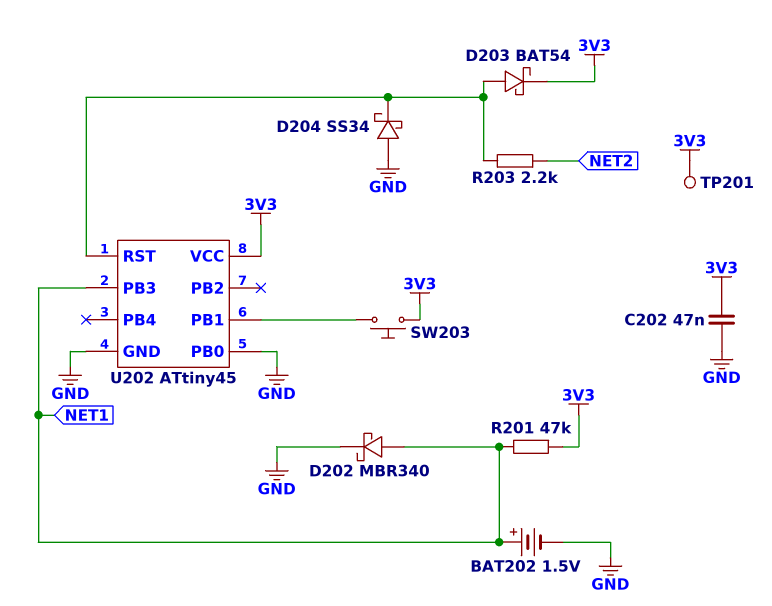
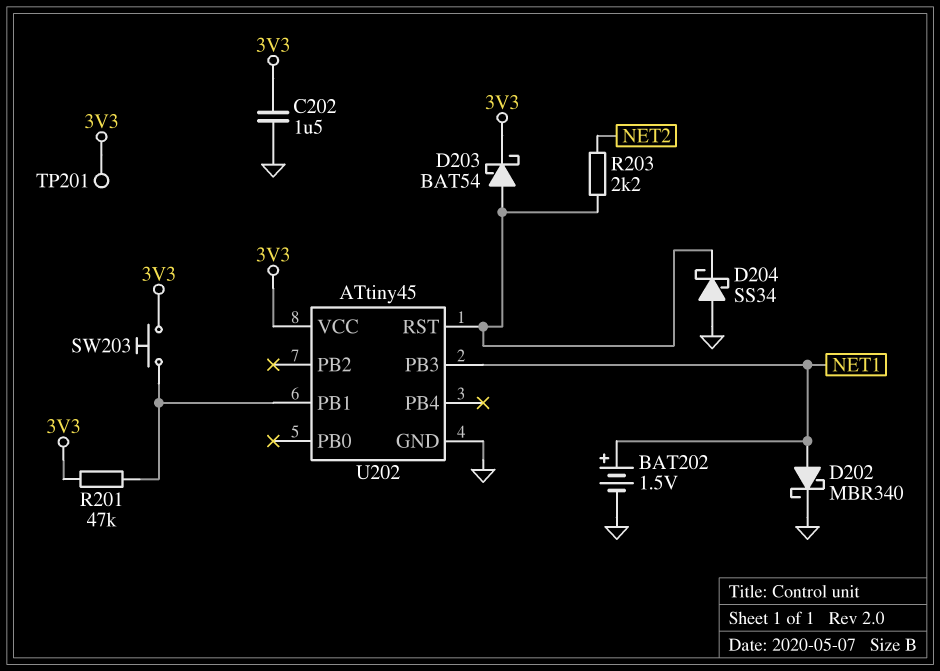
C202: 47nF (3V3, GND) -> 1.5uF (3V3, GND)
R201: 47k (3V3, NET1) -> 47k (3V3, U202/PB1)
U202 pin PB0: GND -> none

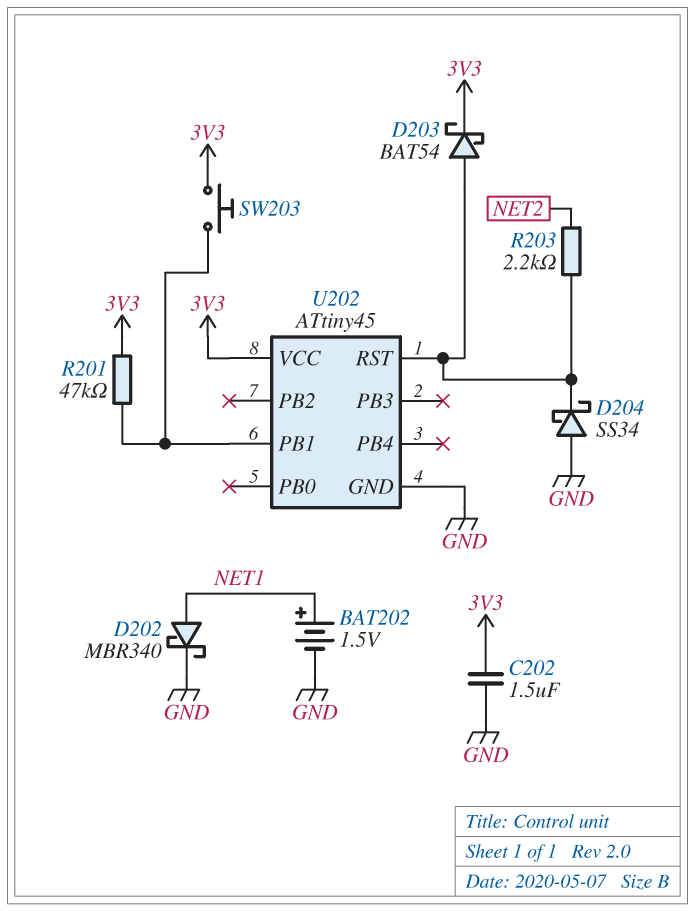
TP201: test point (3V3) -> none
U202 pin PB3: NET1 -> none

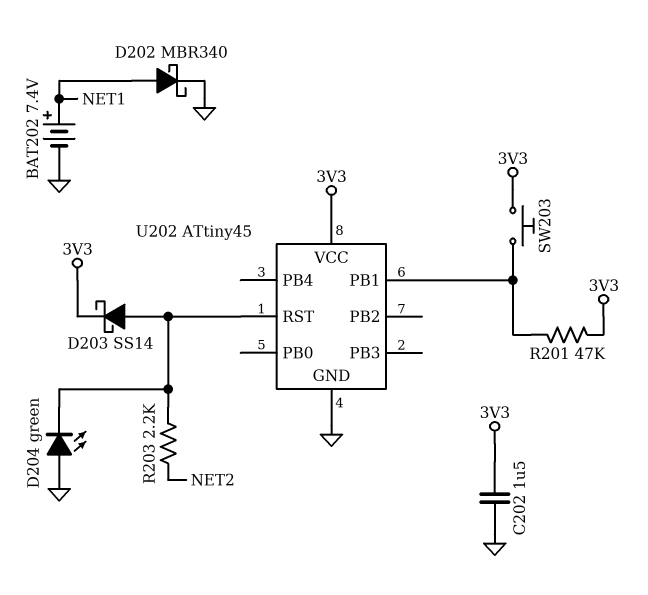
BAT202: 1.5V (plus NET1, minus GND) -> 7.4V (plus NET1, minus GND)
D203: schottky BAT54 (A U202/RST, K 3V3) -> schottky SS14 (A U202/RST, K 3V3)
D204: schottky SS34 (A GND, K U202/RST) -> LED green (A GND, K U202/RST)

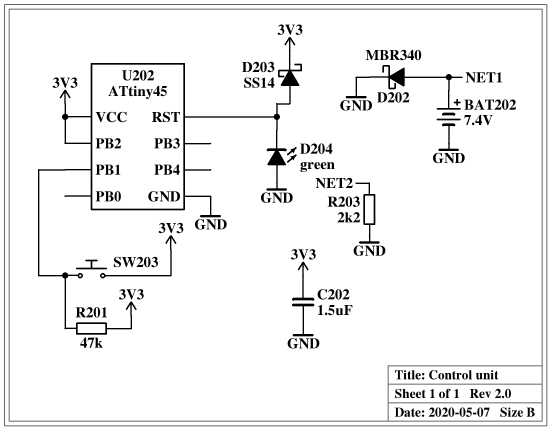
R203: 2.2k (NET2, U202/RST) -> 2.2k (GND, NET2)
U202 pin PB2: none -> 3V3

